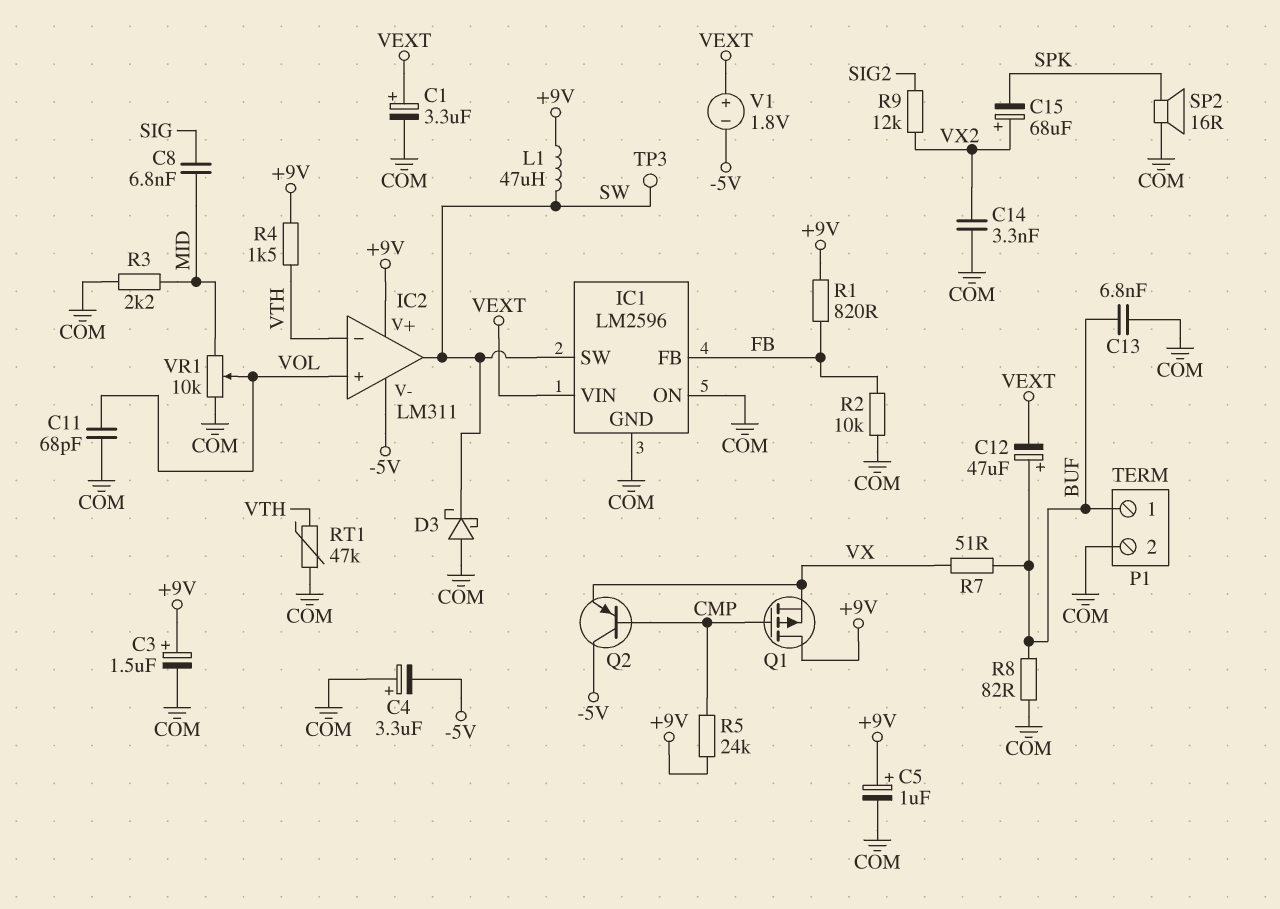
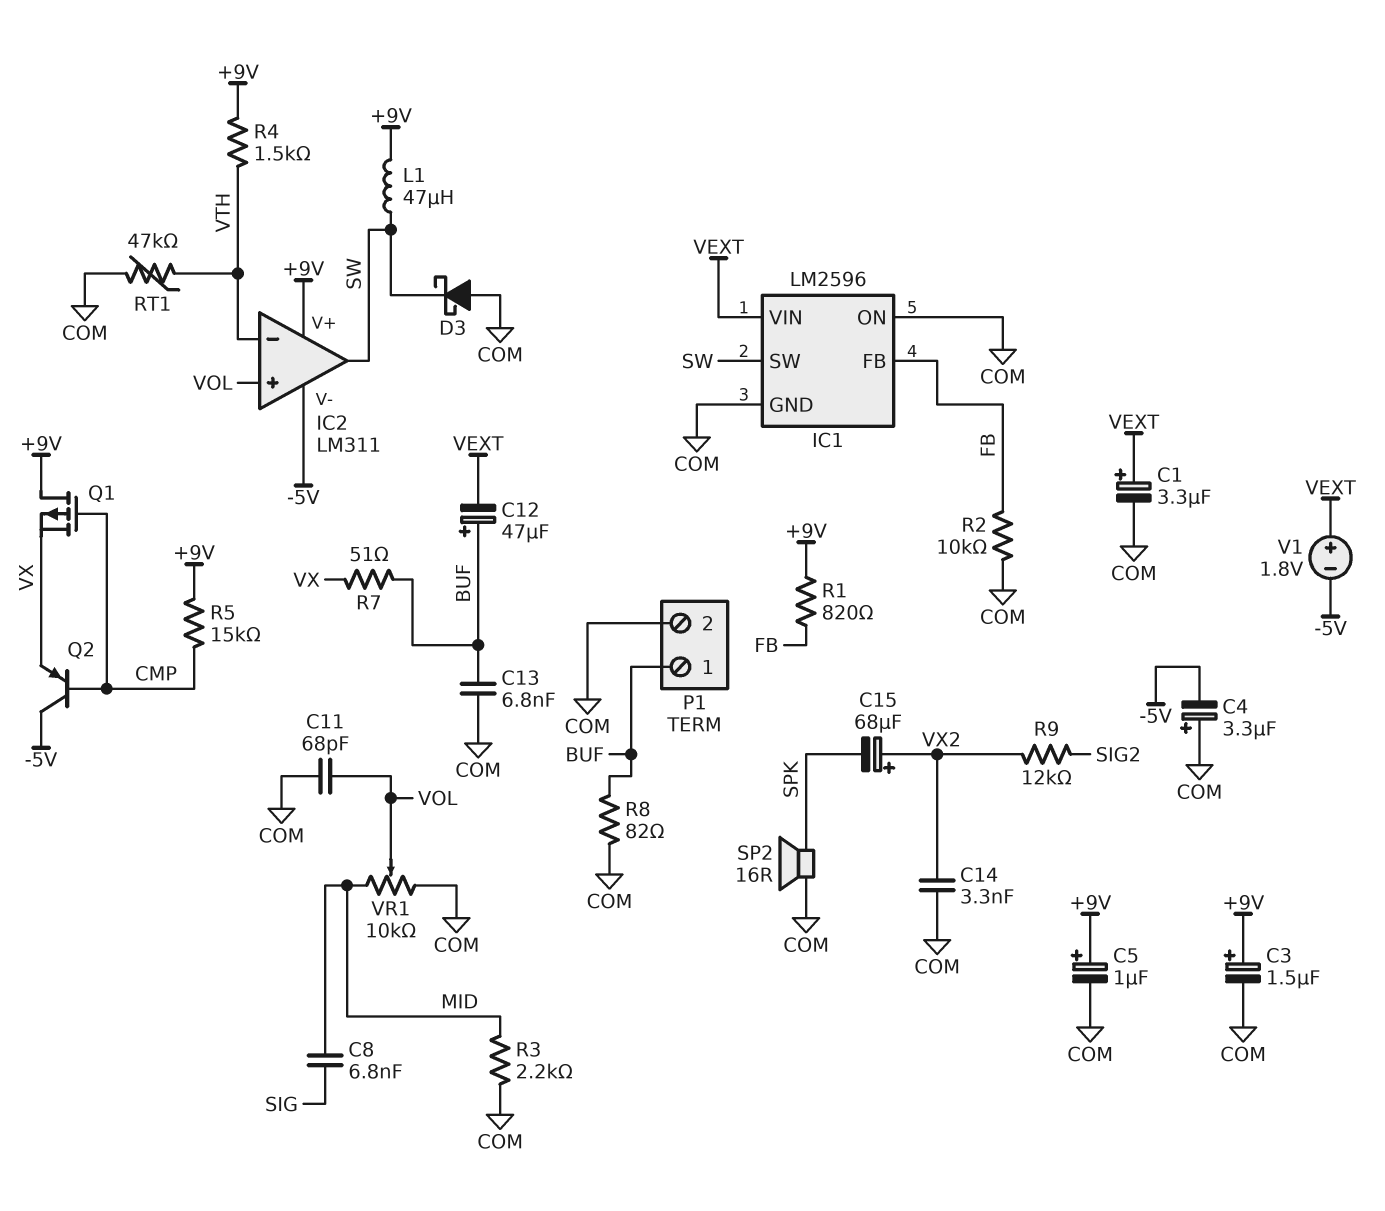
R5: 24k (+9V, CMP) -> 15k (+9V, CMP)
TP3: test point (SW) -> none

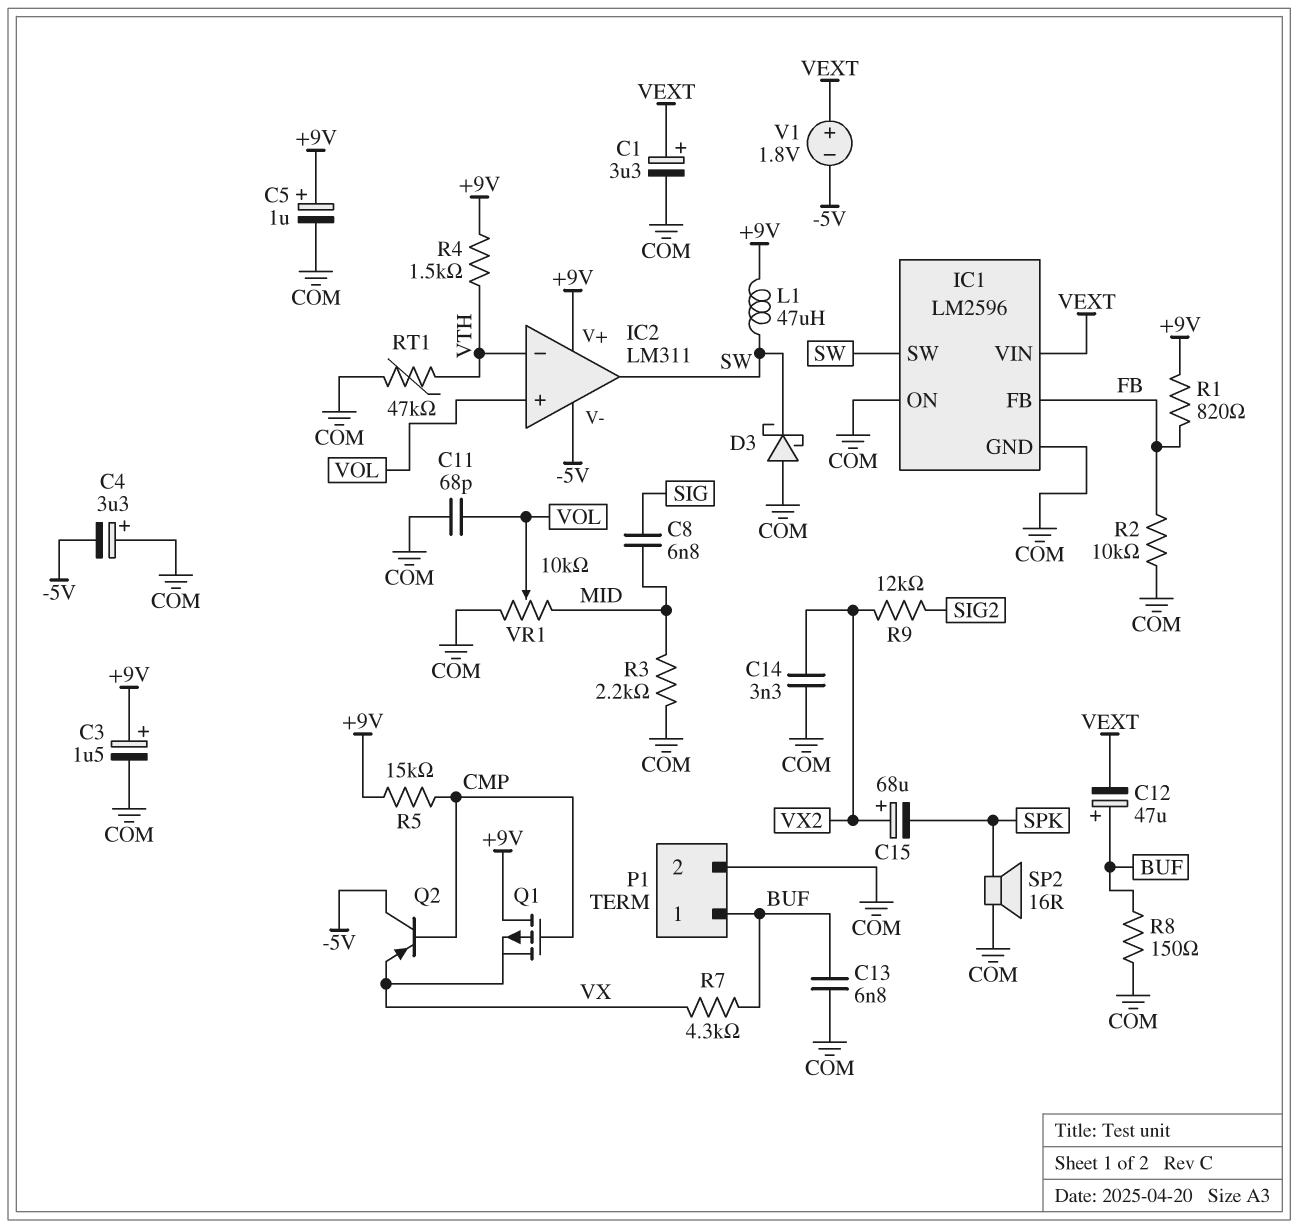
R7: 51 (BUF, VX) -> 4.3k (BUF, VX)
R8: 82 (BUF, COM) -> 150 (BUF, COM)

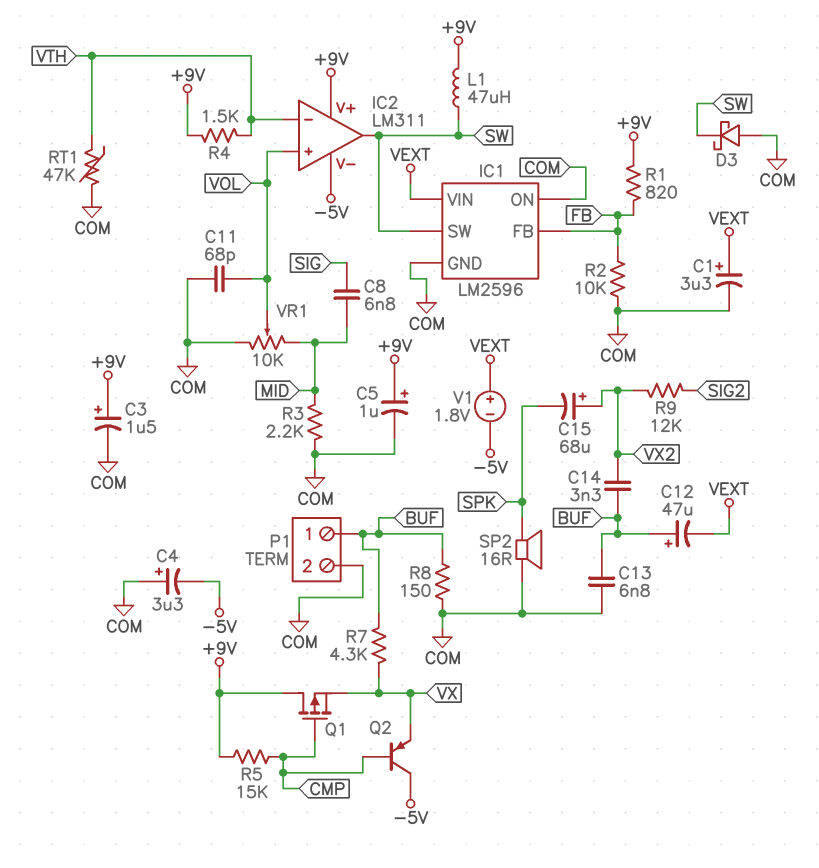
C14: 3.3nF (COM, VX2) -> 3.3nF (BUF, VX2)

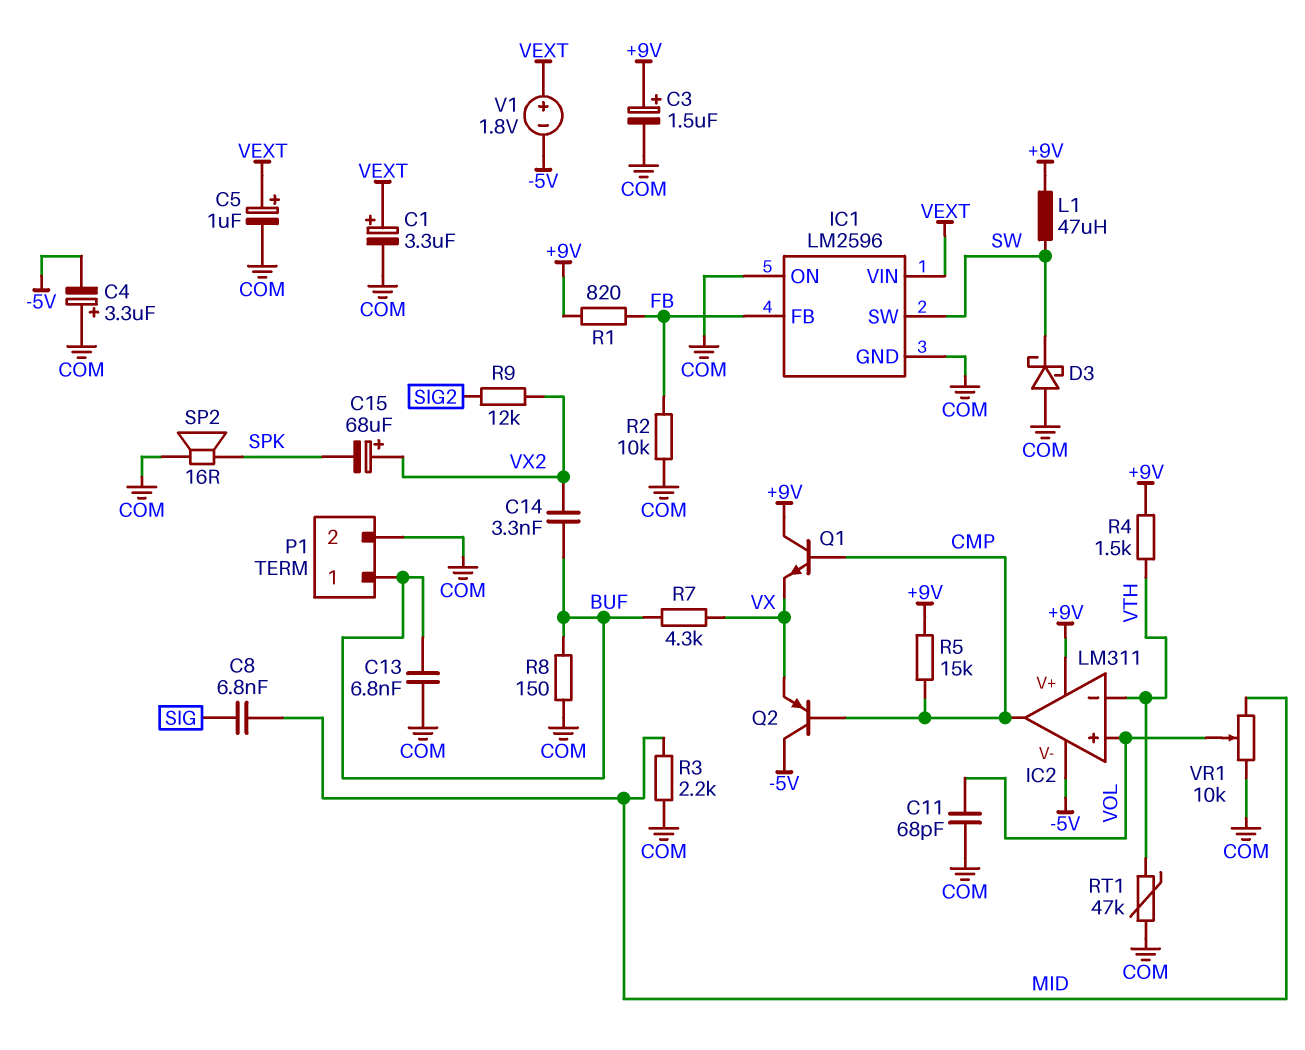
C5: 1uF (plus +9V, minus COM) -> 1uF (plus VEXT, minus COM)
C12: 47uF (plus BUF, minus VEXT) -> none
IC2 pin out: SW -> CMP
Q1: PMOS (G CMP, D +9V, S VX) -> NPN (B CMP, C +9V, E VX)

